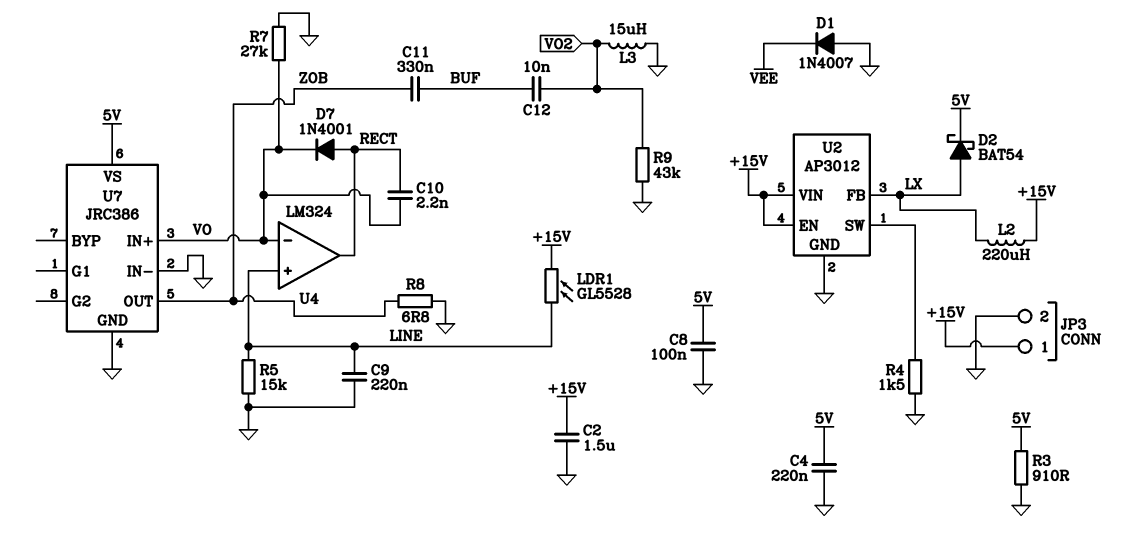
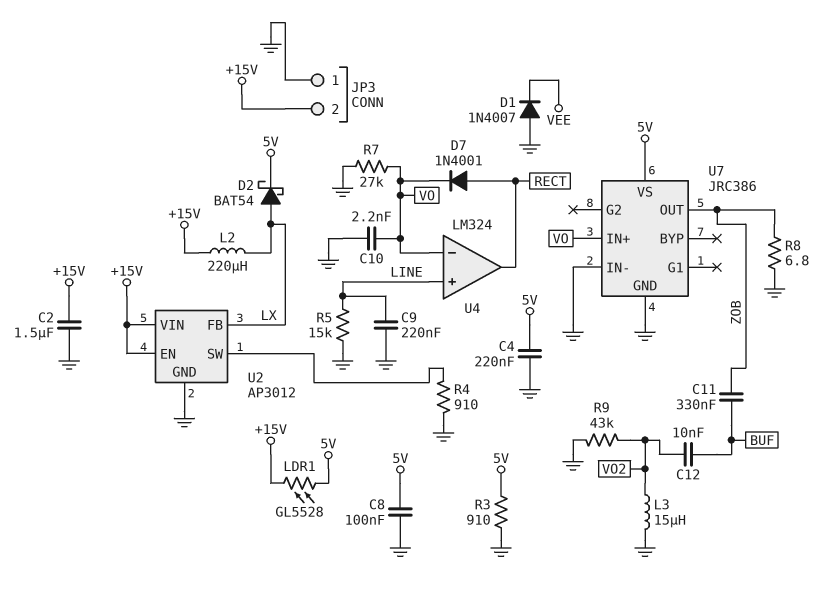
C10: 2.2nF (RECT, VO) -> 2.2nF (GND, VO)
JP3 pin 1: +15V -> GND
JP3 pin 2: GND -> +15V
LDR1: GL5528 (+15V, LINE) -> GL5528 (+15V, 5V)
R4: 1.5k (GND, U2/SW) -> 910 (GND, U2/SW)

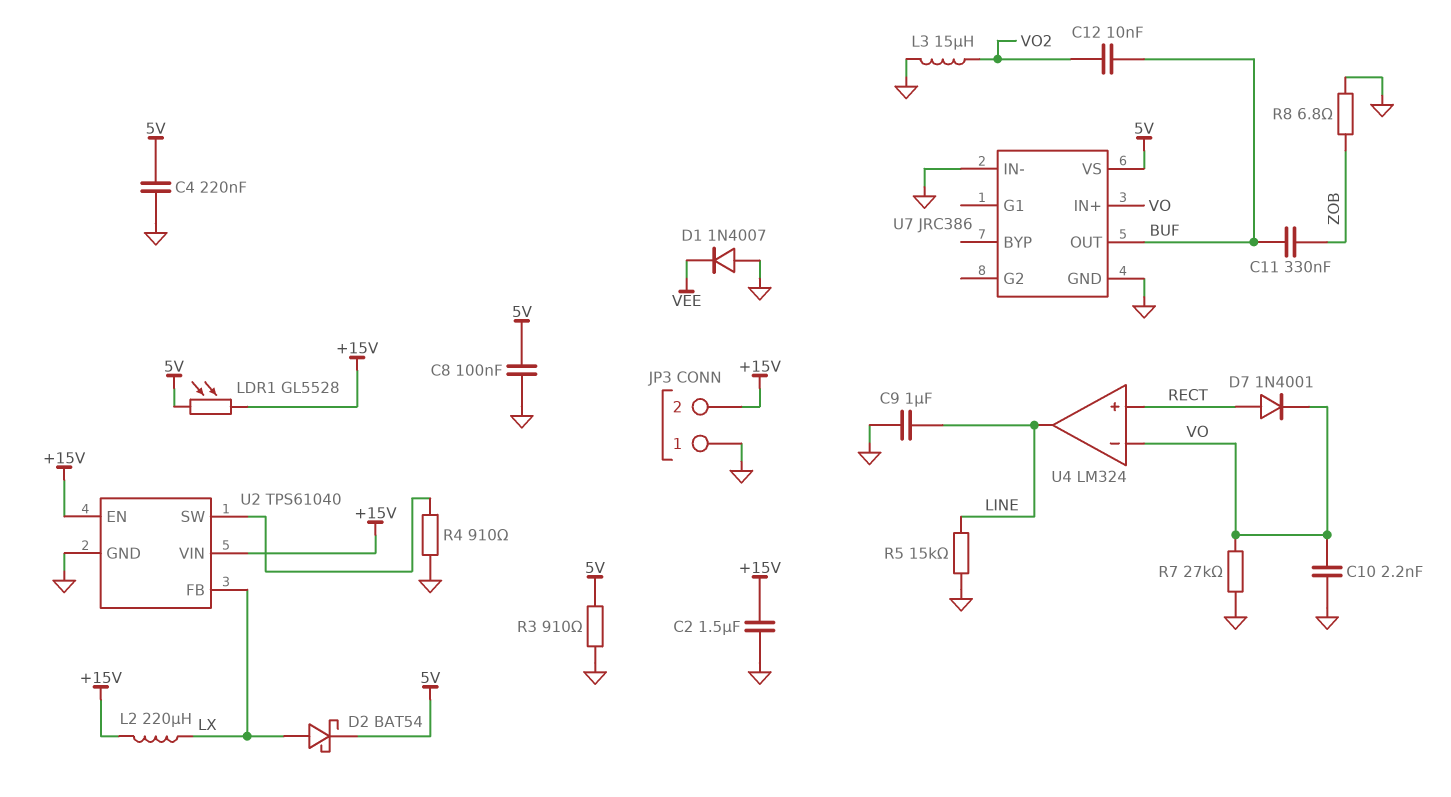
C9: 220nF (GND, LINE) -> 1uF (GND, LINE)
R9: 43k (GND, VO2) -> none
U2: AP3012 -> TPS61040
U4 pin in+: LINE -> RECT
U4 pin out: RECT -> LINE
U7 pin OUT: ZOB -> BUF

